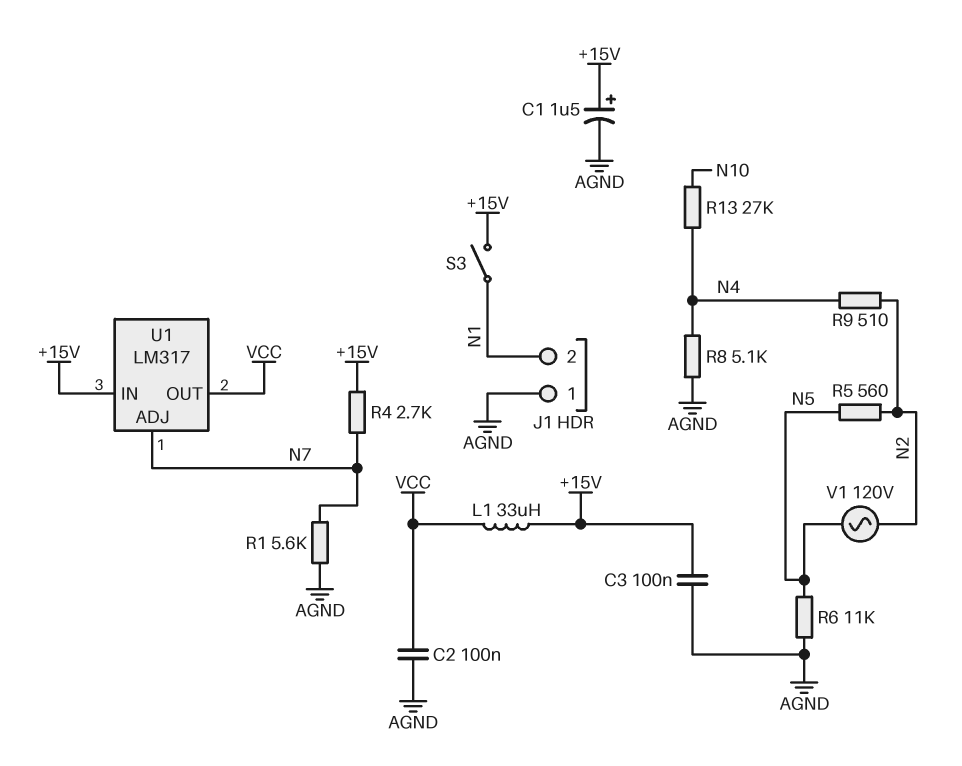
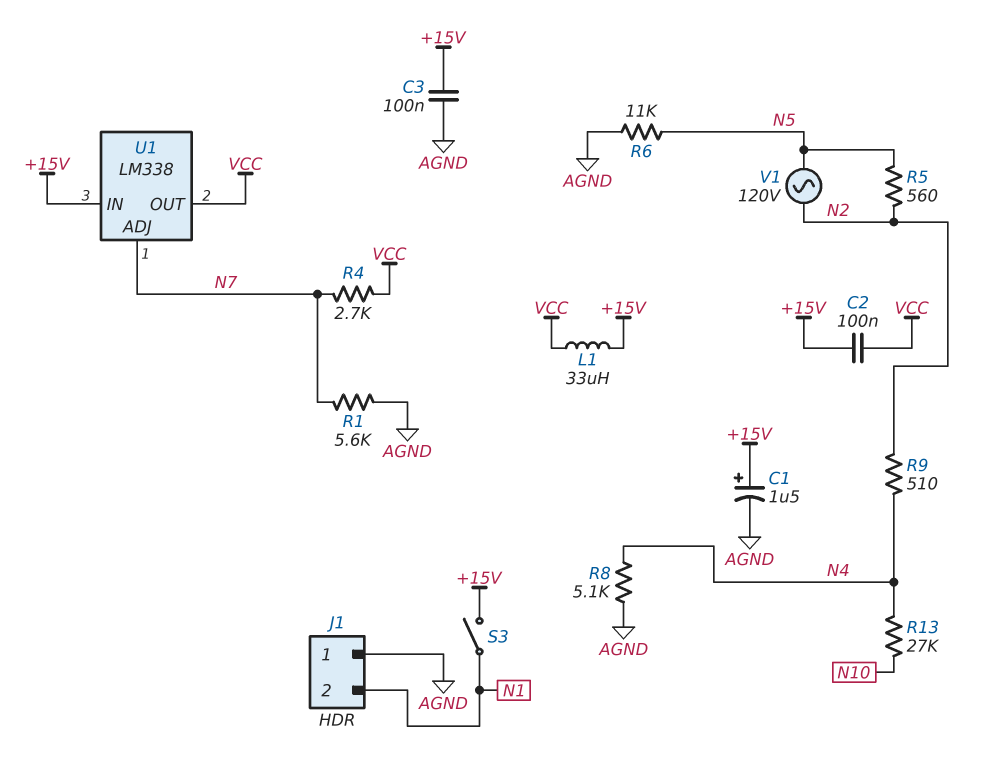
C2: 100nF (AGND, VCC) -> 100nF (+15V, VCC)
R4: 2.7k (+15V, N7) -> 2.7k (N7, VCC)
U1: LM317 -> LM338

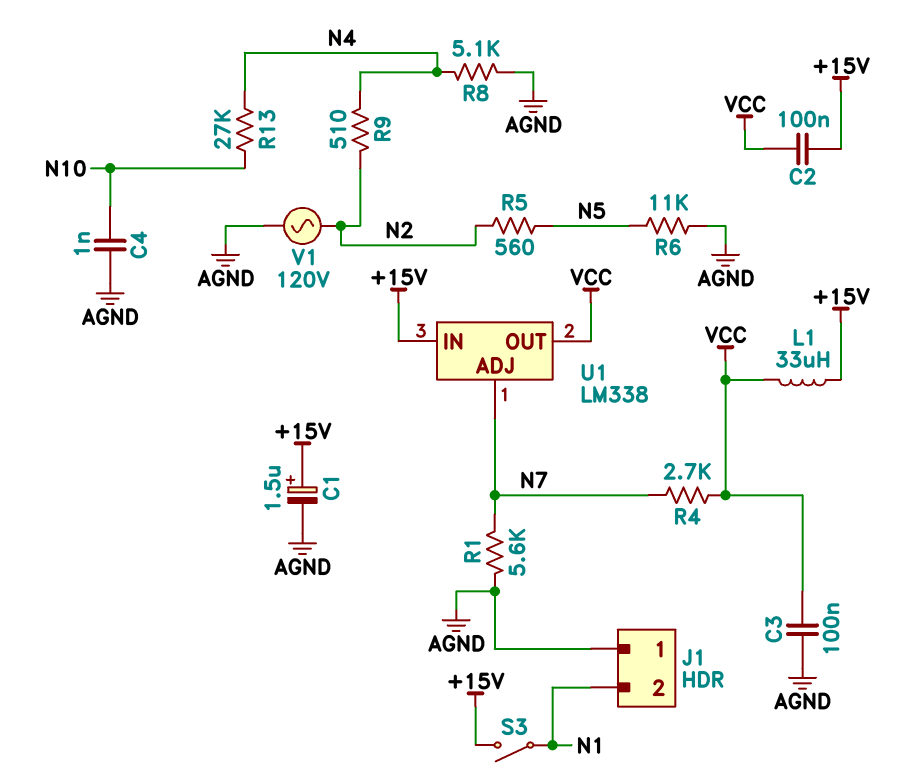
C3: 100nF (+15V, AGND) -> 100nF (AGND, VCC)
C4: none -> 1nF (AGND, N10)
V1: AC 120V (N2, N5) -> AC 120V (AGND, N2)

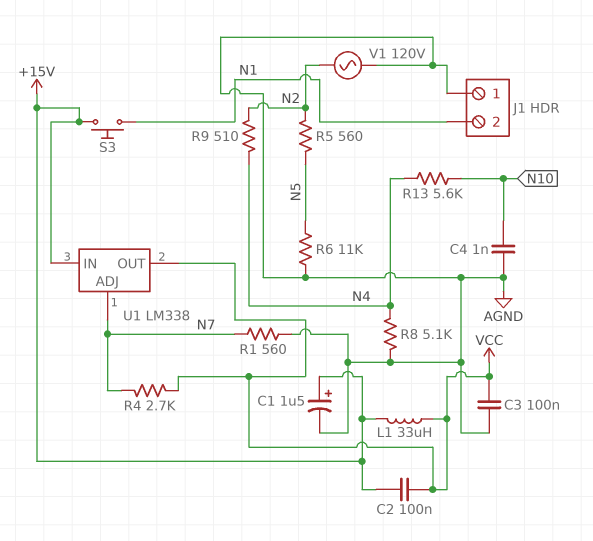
R1: 5.6k (AGND, N7) -> 560 (AGND, N7)
R13: 27k (N4, N10) -> 5.6k (N4, N10)
S3: switch (+15V, N1) -> button (+15V, N1)

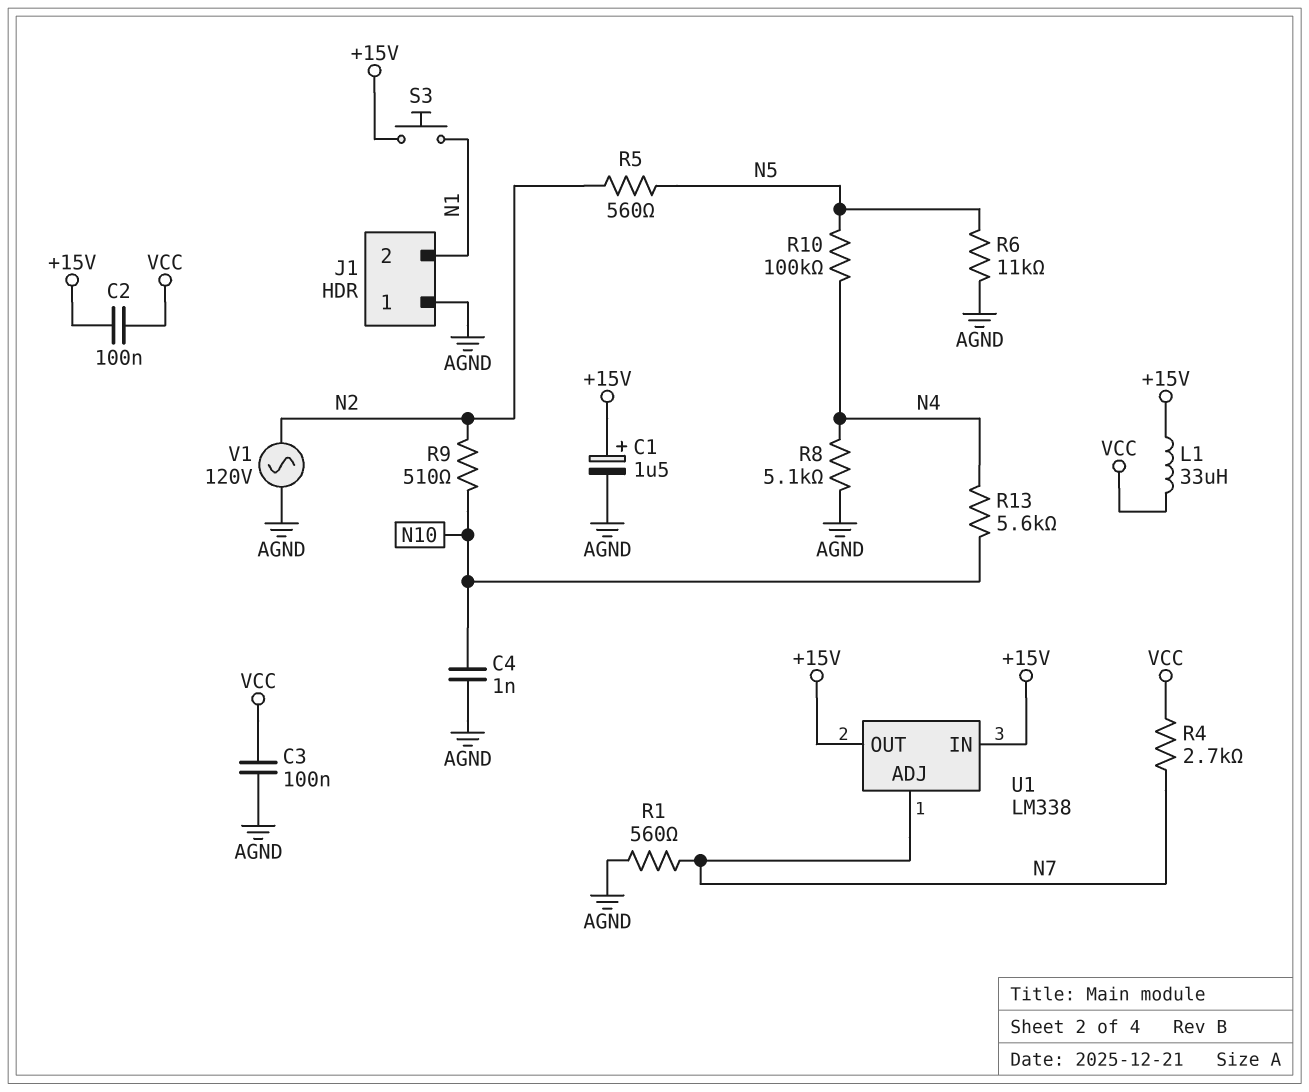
R9: 510 (N2, N4) -> 510 (N2, N10)
R10: none -> 100k (N4, N5)
U1 pin OUT: VCC -> +15V

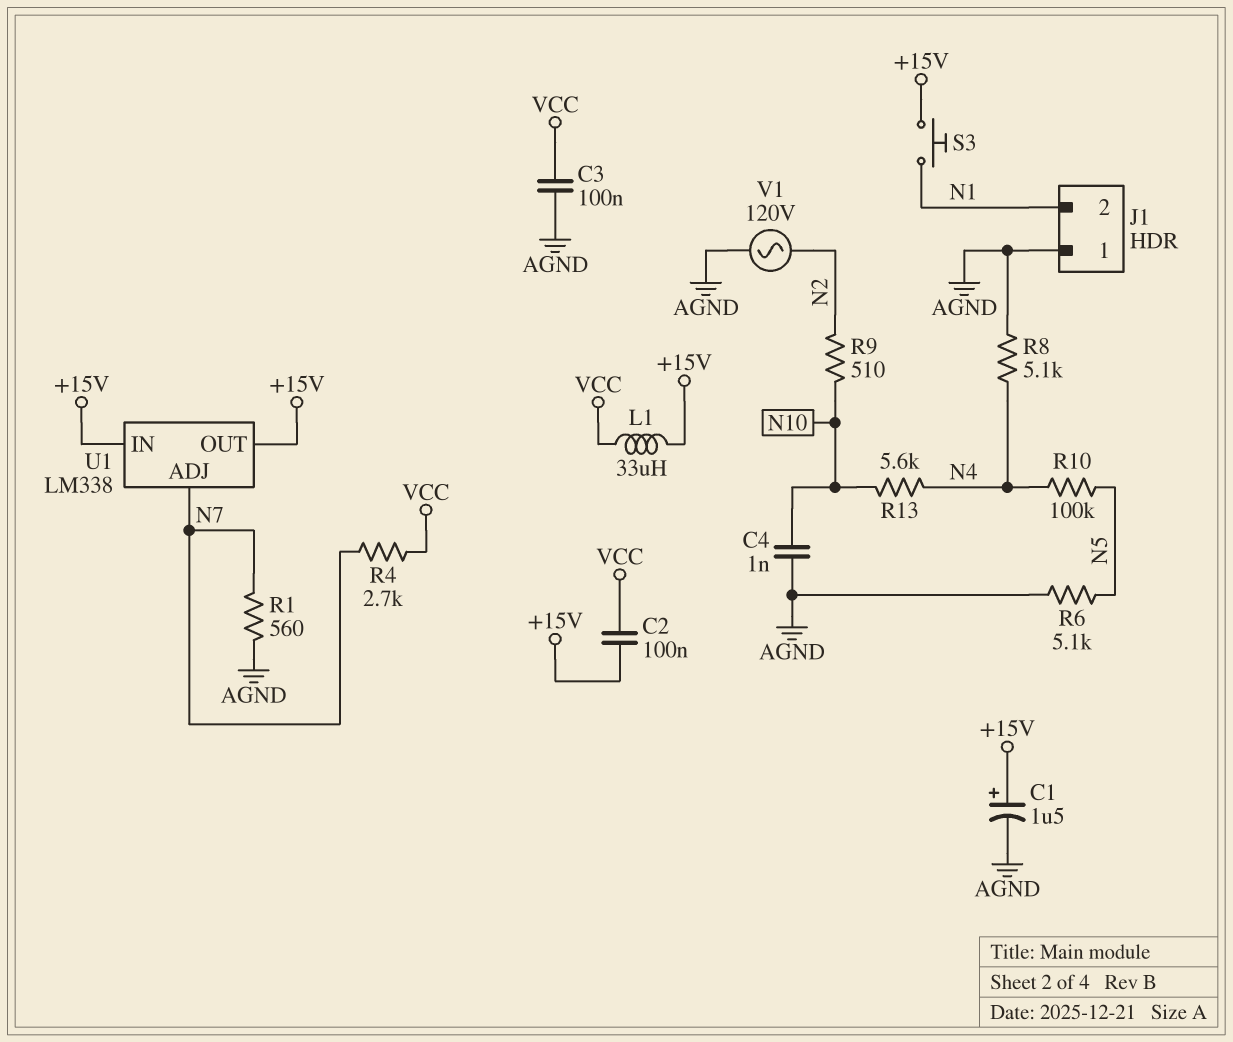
R5: 560 (N2, N5) -> none
R6: 11k (AGND, N5) -> 5.1k (AGND, N5)

